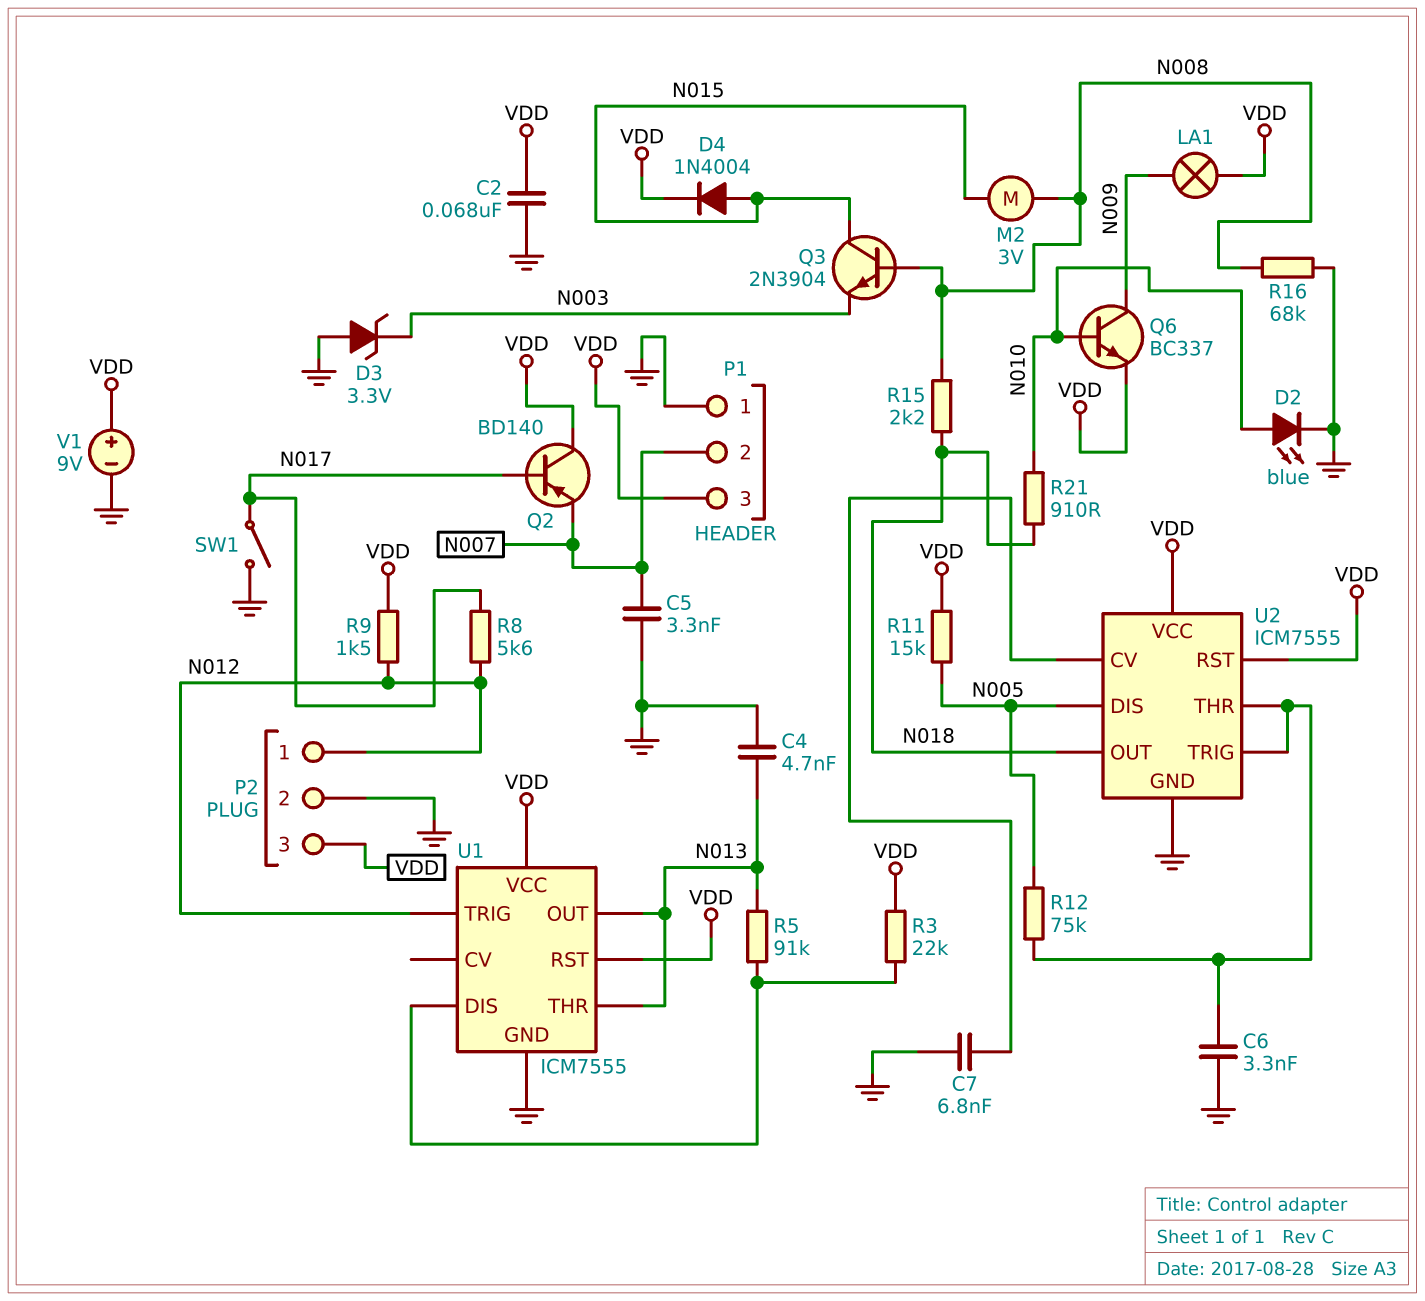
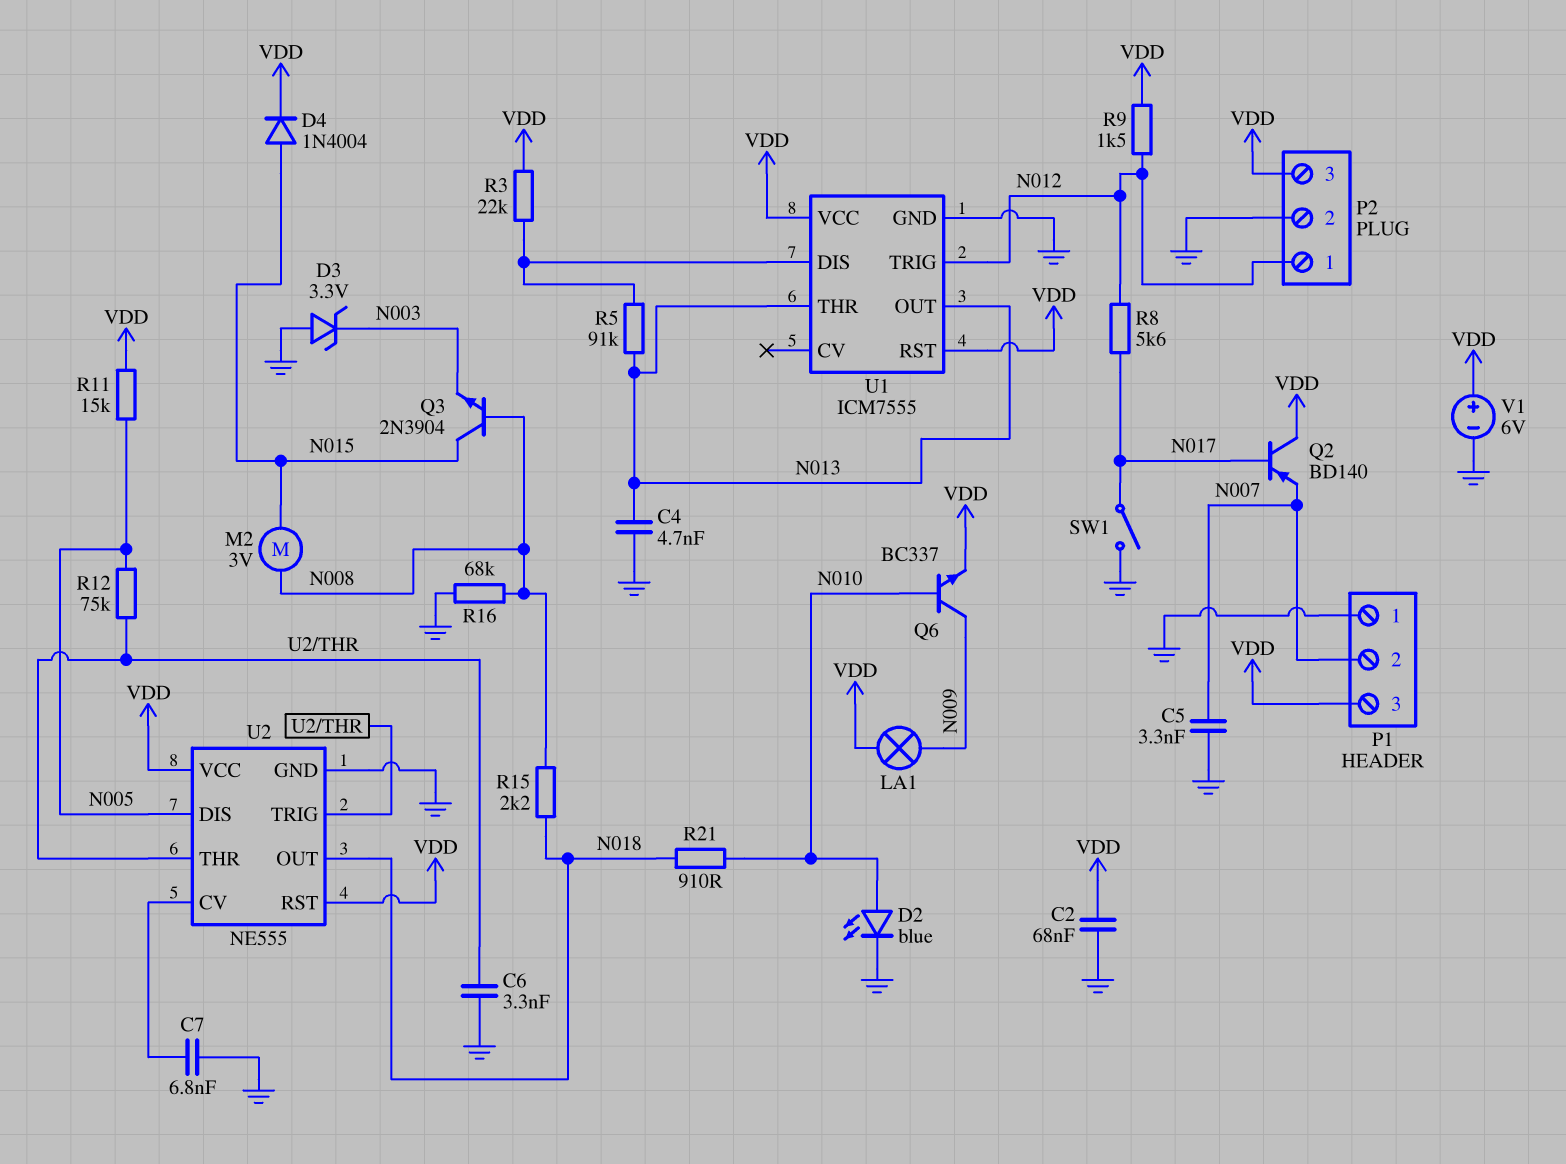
U2: ICM7555 -> NE555
V1: 9V (plus VDD, minus GND) -> 6V (plus VDD, minus GND)

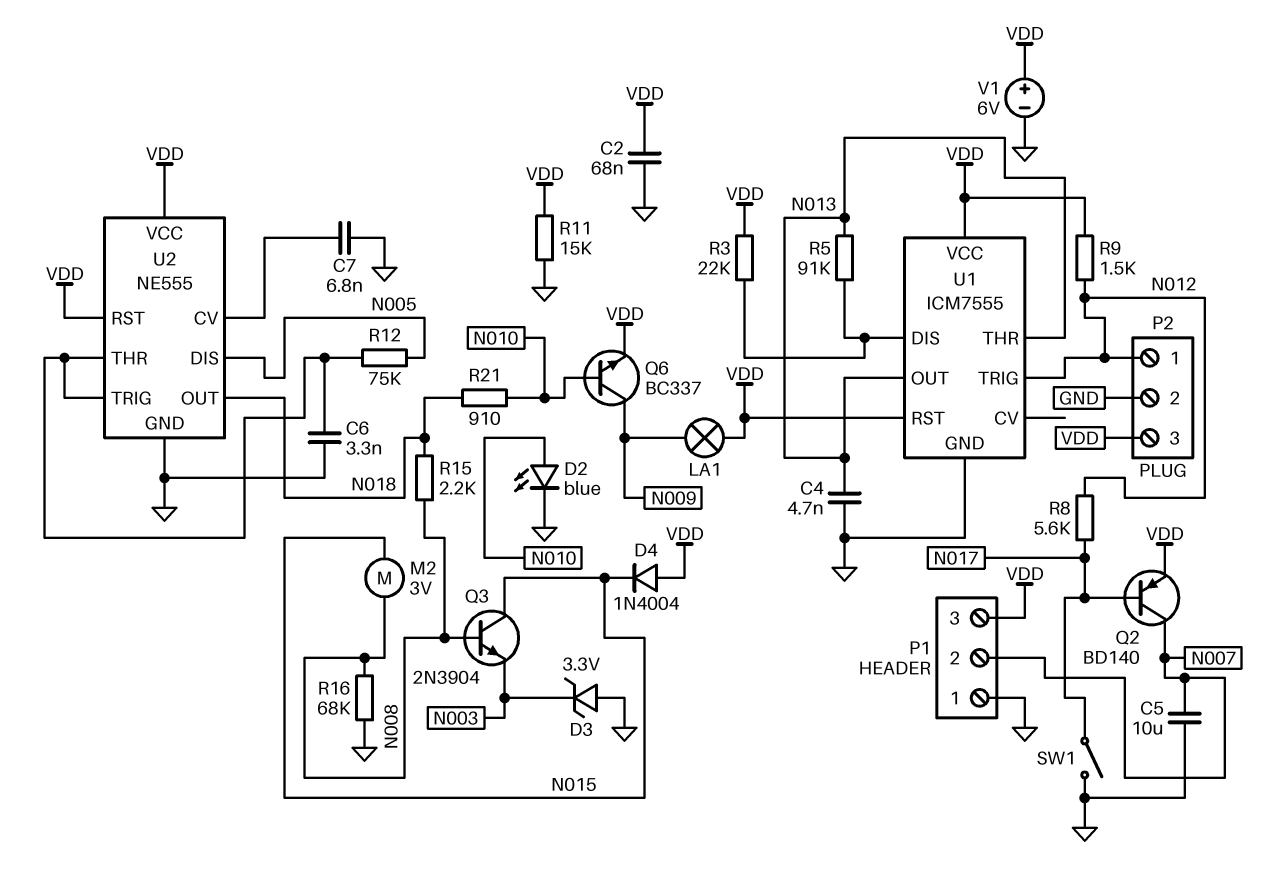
C5: 3.3nF (GND, N007) -> 10uF (GND, N007)
D4: diode 1N4004 (A N015, K VDD) -> diode 1N4004 (A VDD, K N015)
Q2: PNP BD140 (B N017, C VDD, E N007) -> PNP BD140 (B N017, C N007, E VDD)
R11: 15k (N005, VDD) -> 15k (GND, VDD)

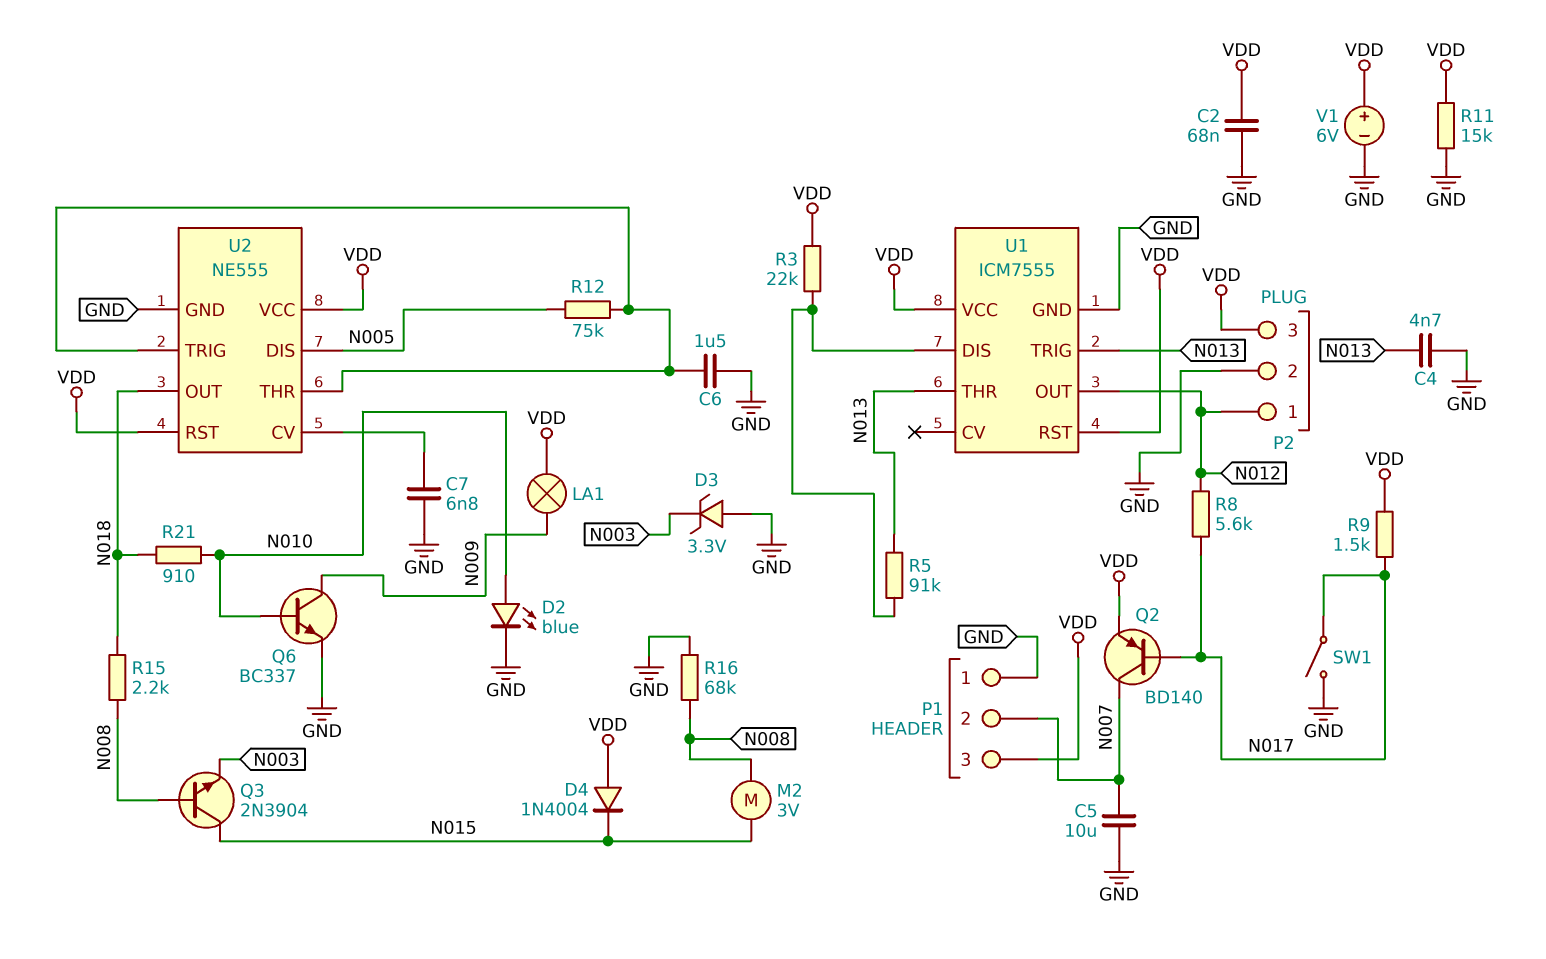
C6: 3.3nF (GND, U2/THR) -> 1.5uF (GND, U2/THR)
Q6: NPN BC337 (B N010, C N009, E VDD) -> NPN BC337 (B N010, C N009, E GND)
R9: 1.5k (N012, VDD) -> 1.5k (N017, VDD)
U1 pin OUT: N013 -> N012
U1 pin TRIG: N012 -> N013

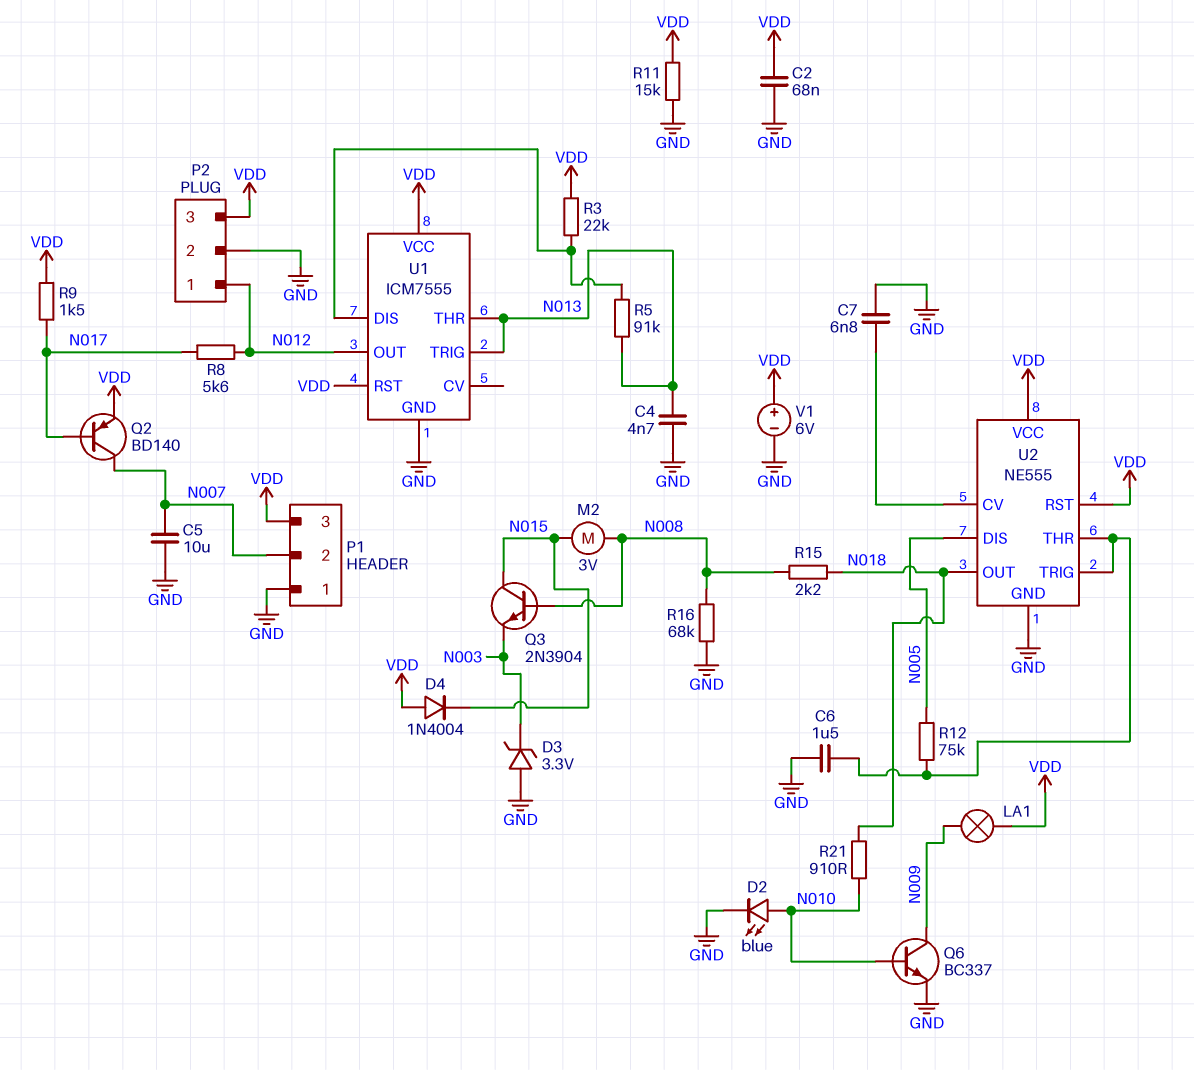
SW1: switch (GND, N017) -> none

